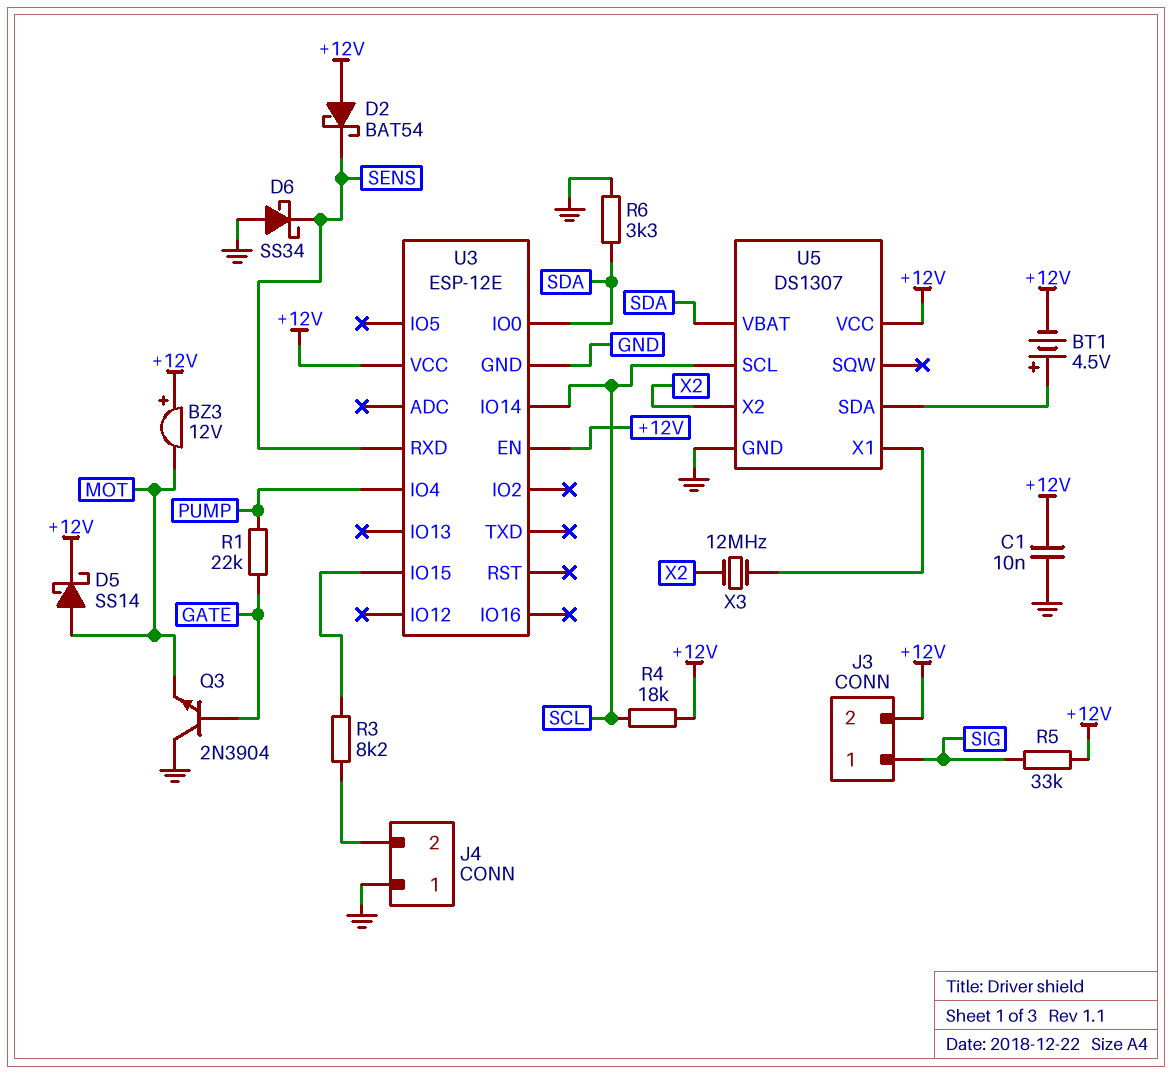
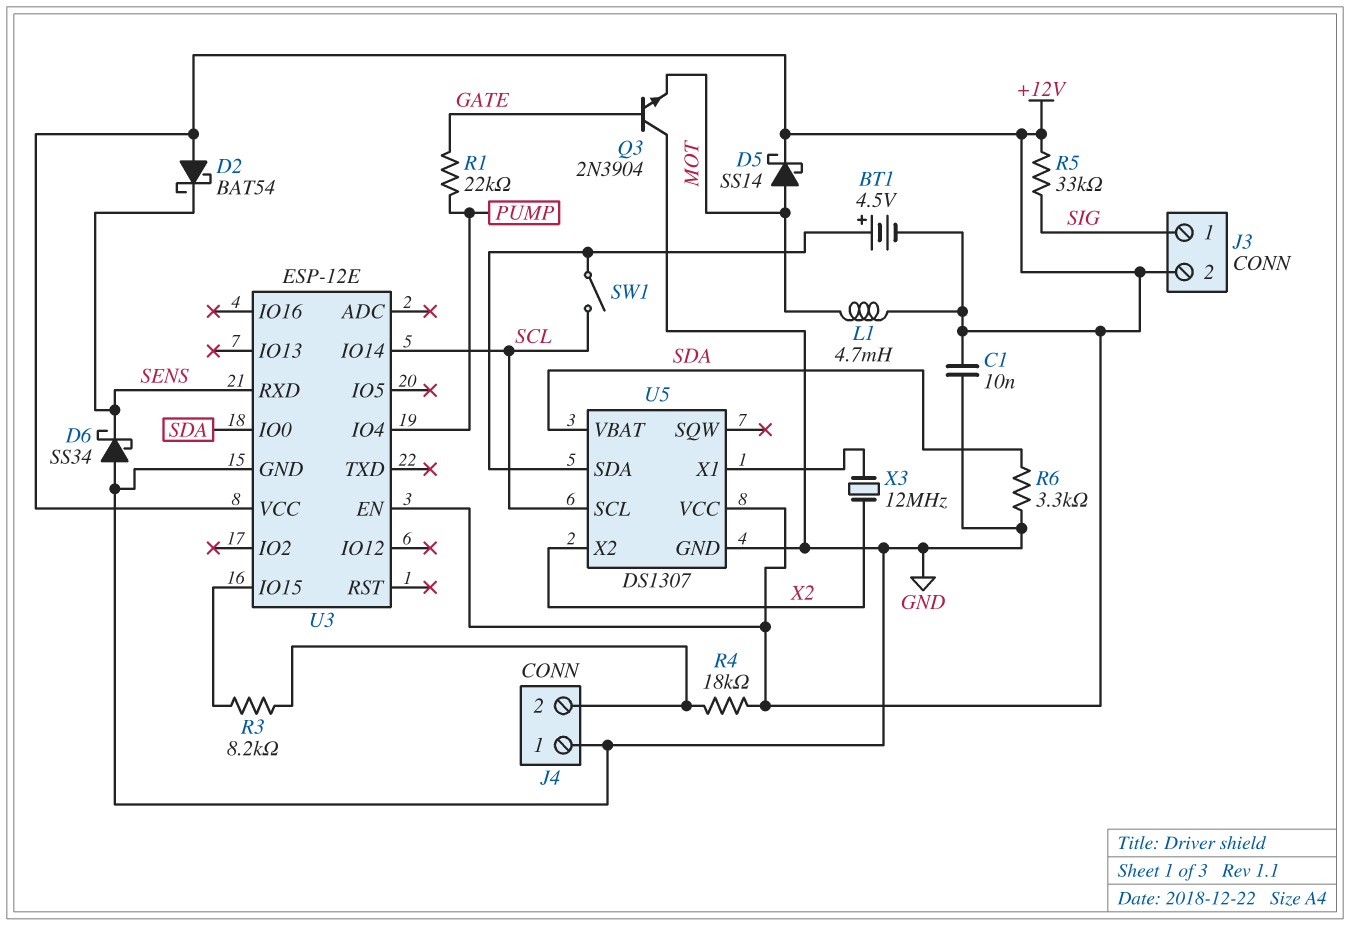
BZ3: buzzer 12V (plus +12V, minus MOT) -> none
L1: none -> 4.7mH (+12V, MOT)
R4: 18k (+12V, SCL) -> 18k (+12V, J4/2)
SW1: none -> switch (SCL, U5/SDA)

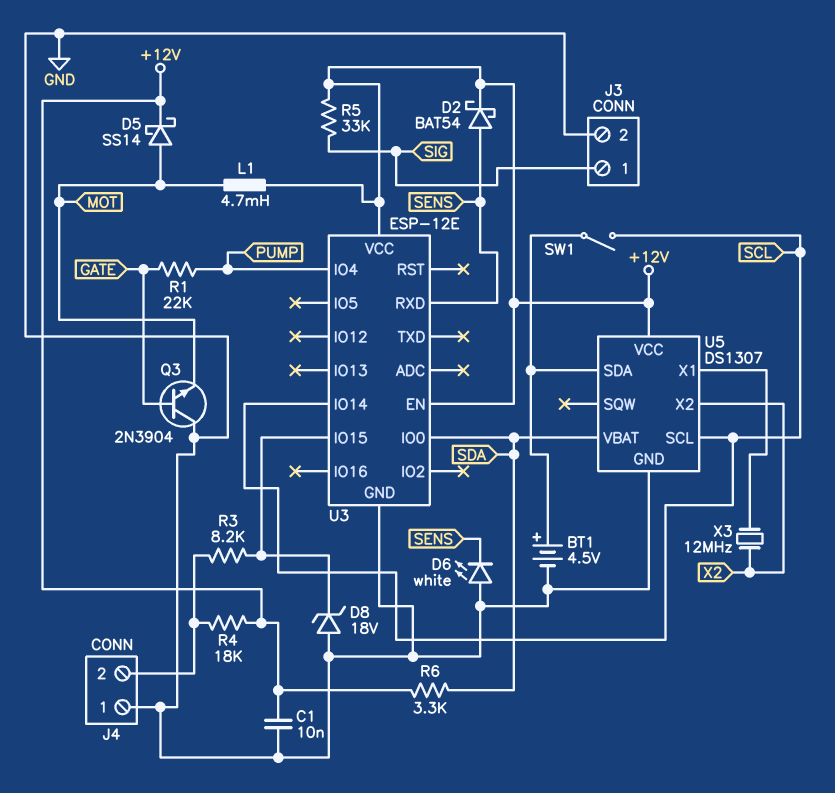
BT1: 4.5V (plus U5/SDA, minus +12V) -> 4.5V (plus U5/SDA, minus GND)
D2: schottky BAT54 (A +12V, K SENS) -> schottky BAT54 (A SENS, K +12V)
D6: schottky SS34 (A GND, K SENS) -> LED white (A GND, K SENS)
D8: none -> zener 18V (A GND, K U3/IO15)
J3 pin 2: +12V -> GND
R6: 3.3k (GND, SDA) -> 3.3k (+12V, SDA)

